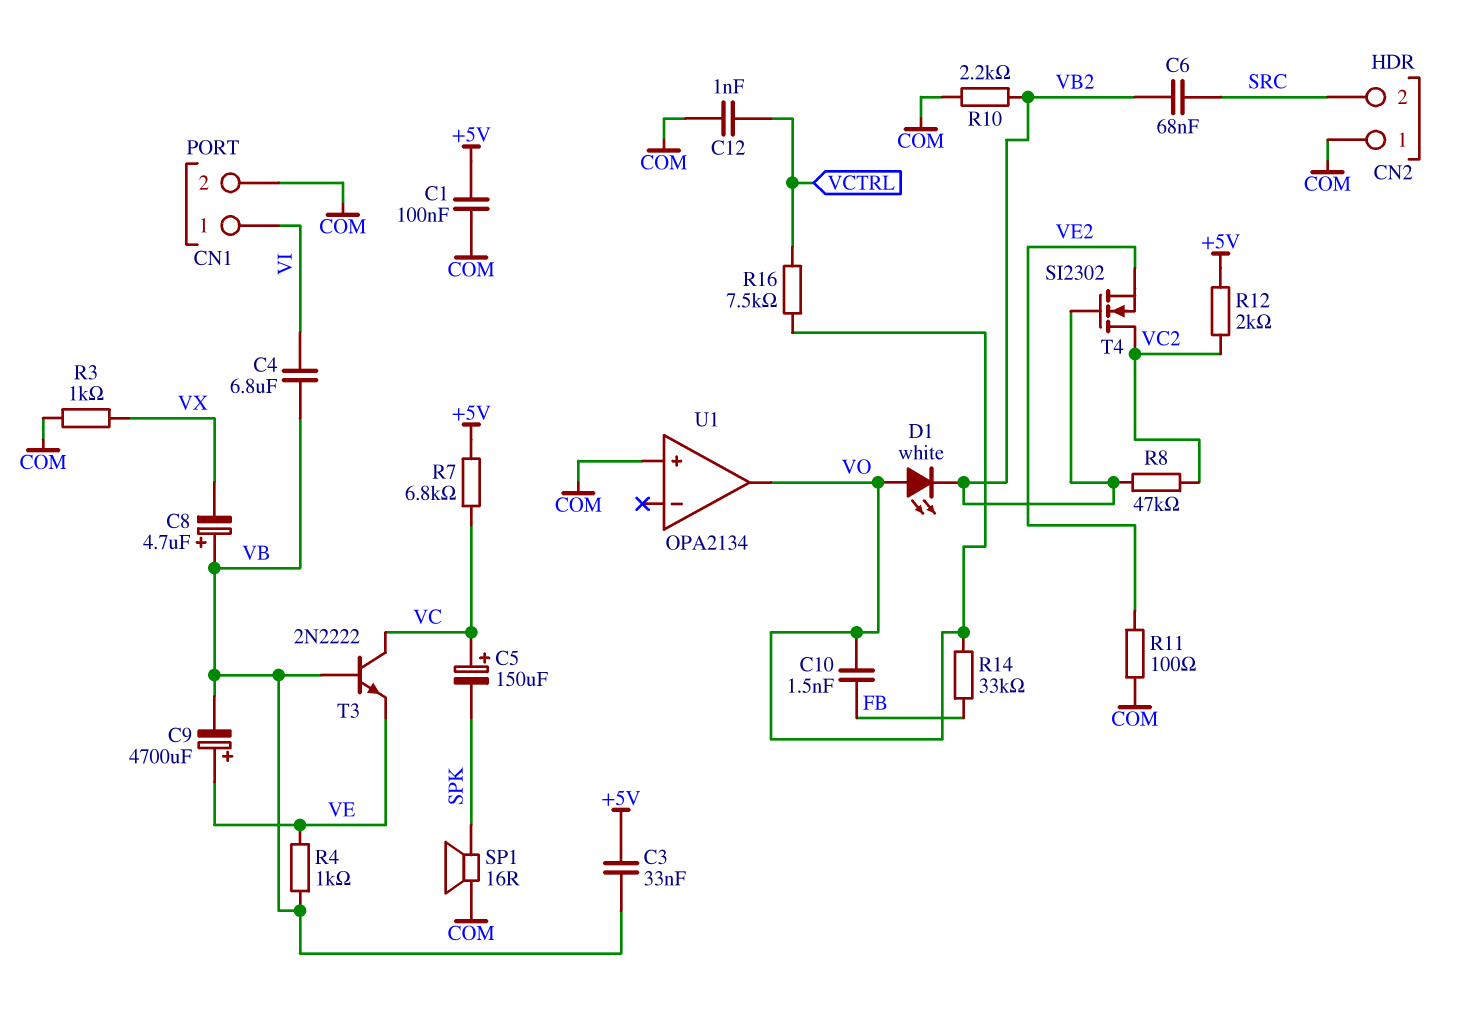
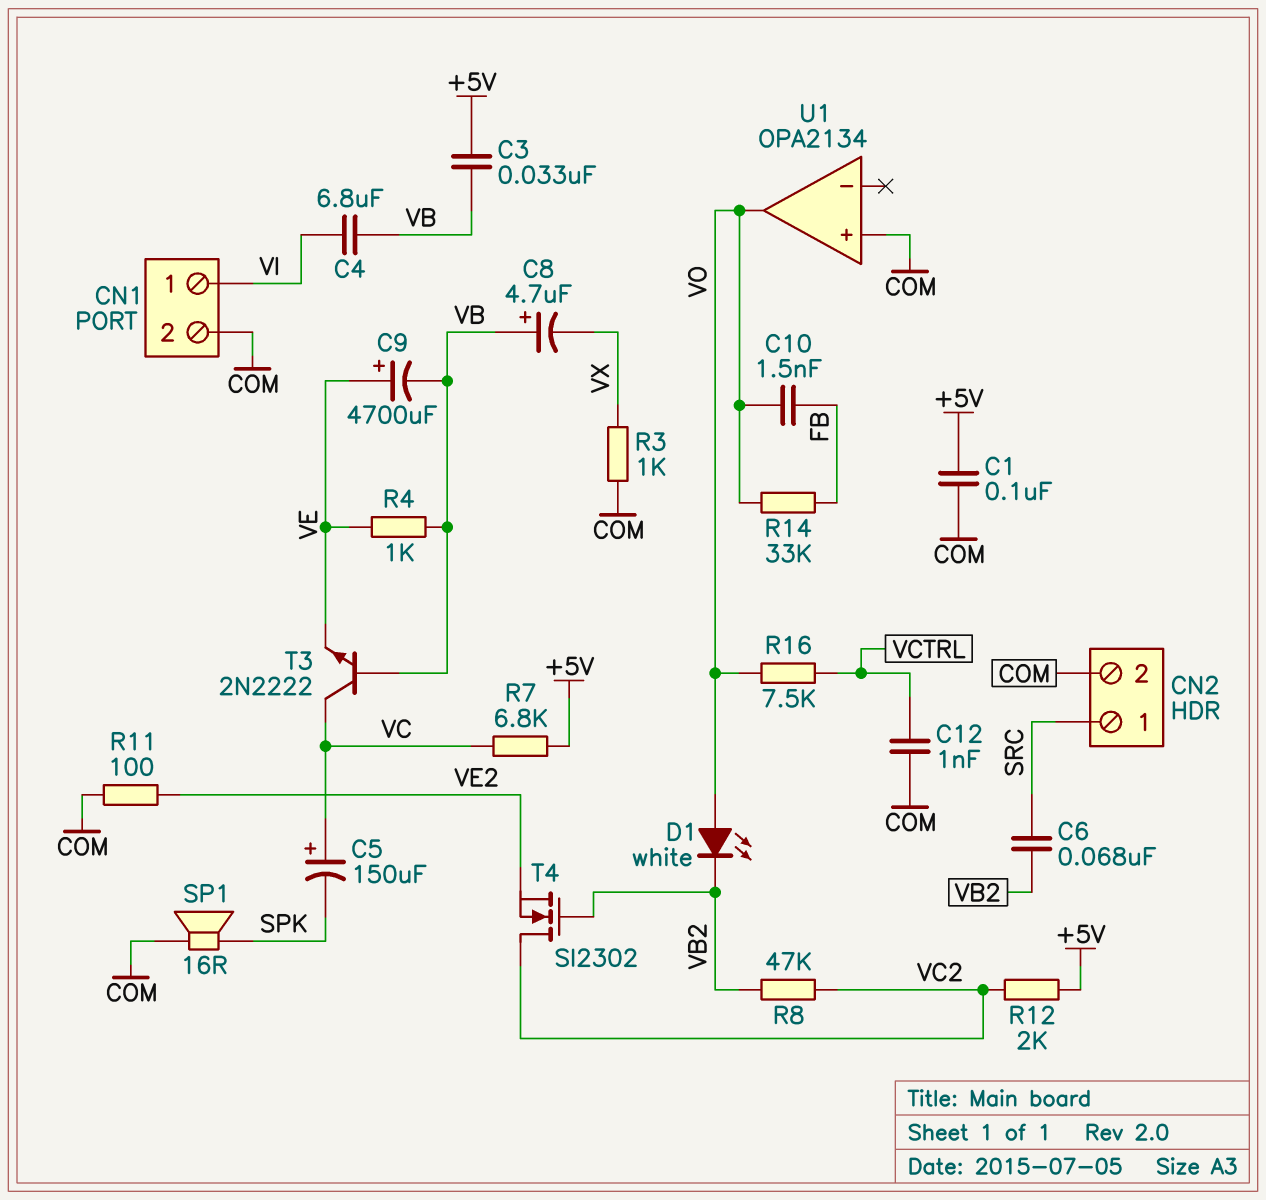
CN2 pin 1: COM -> SRC
CN2 pin 2: SRC -> COM
R10: 2.2k (COM, VB2) -> none

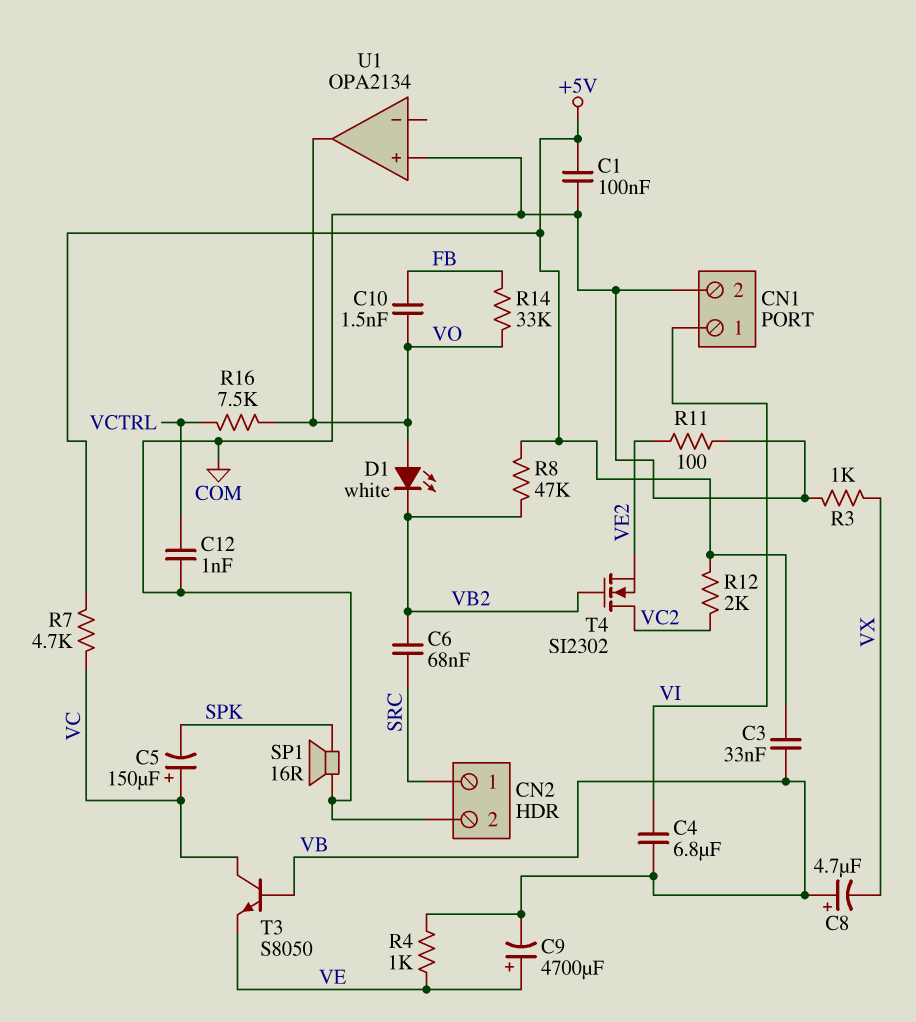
R7: 6.8k (+5V, VC) -> 4.7k (+5V, VC)
R8: 47k (VB2, VC2) -> 47k (+5V, VB2)
T3: NPN 2N2222 (B VB, C VC, E VE) -> NPN S8050 (B VB, C VC, E VE)

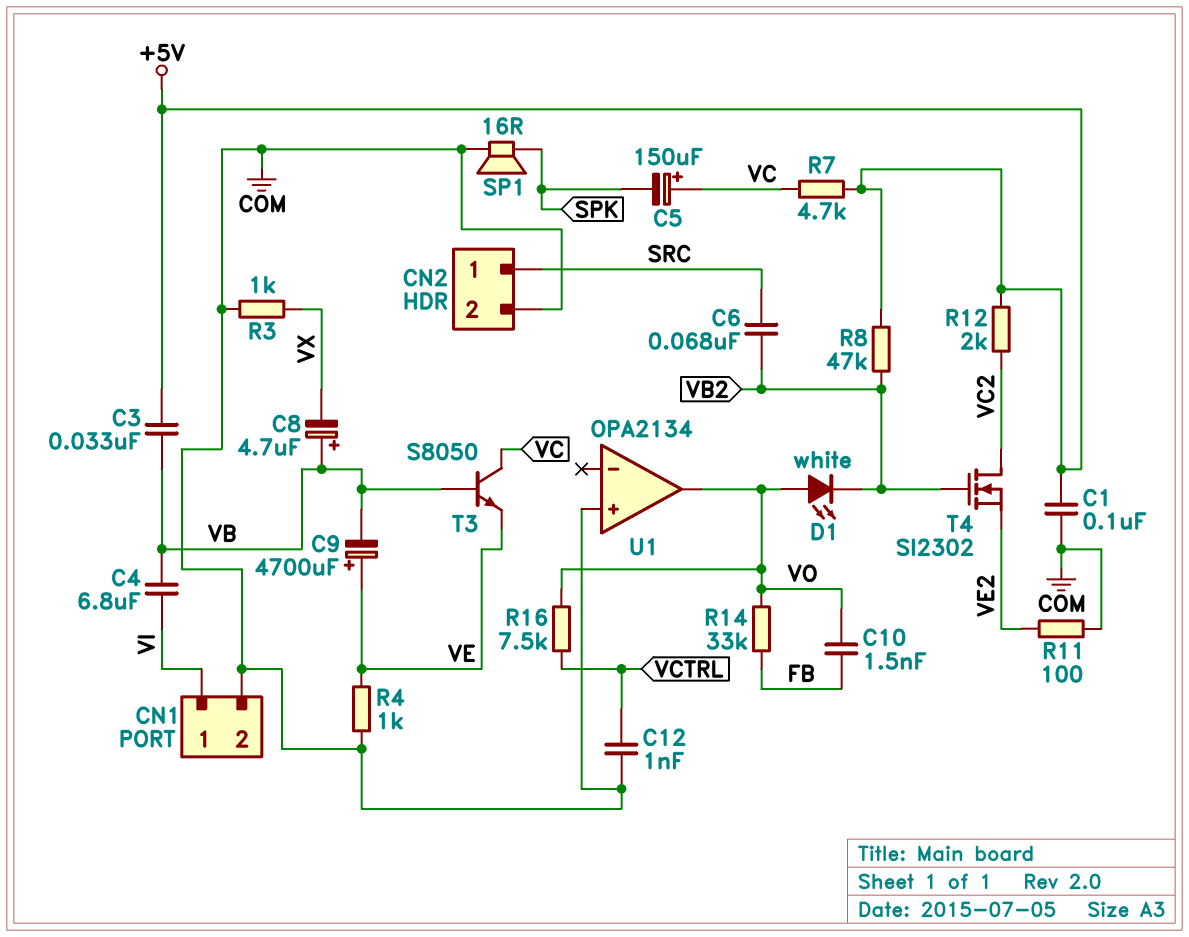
R4: 1k (VB, VE) -> 1k (COM, VE)

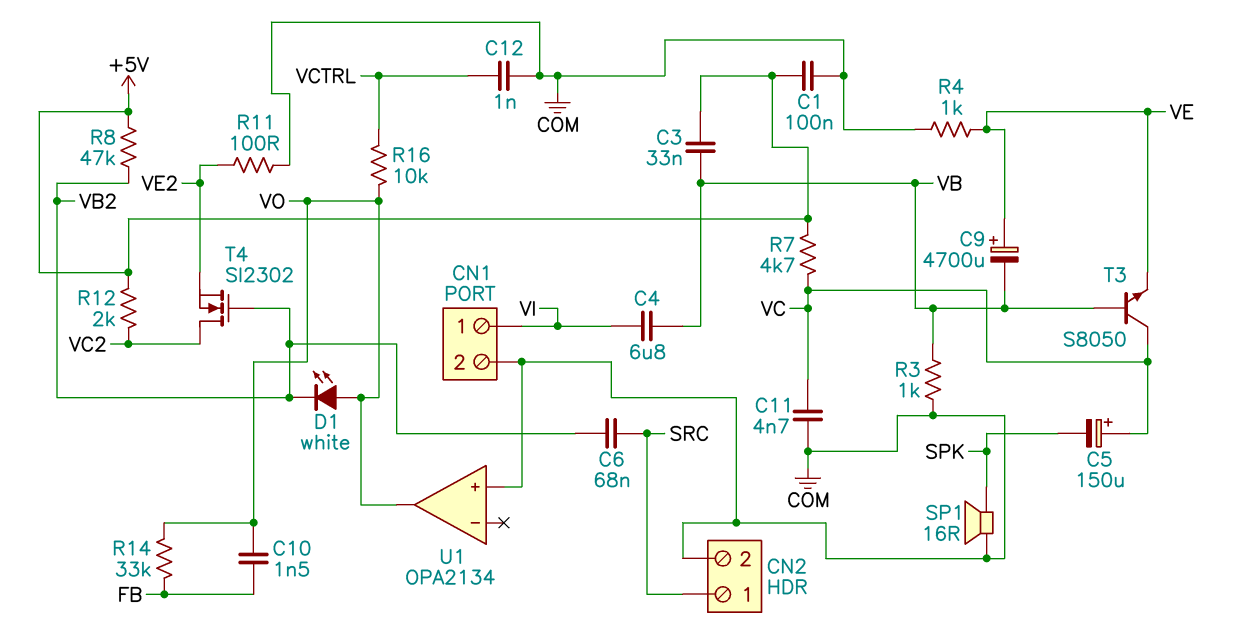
C8: 4.7uF (plus VB, minus VX) -> none
C11: none -> 4.7nF (COM, VC)
R3: 1k (COM, VX) -> 1k (COM, VB)
R16: 7.5k (VCTRL, VO) -> 10k (VCTRL, VO)

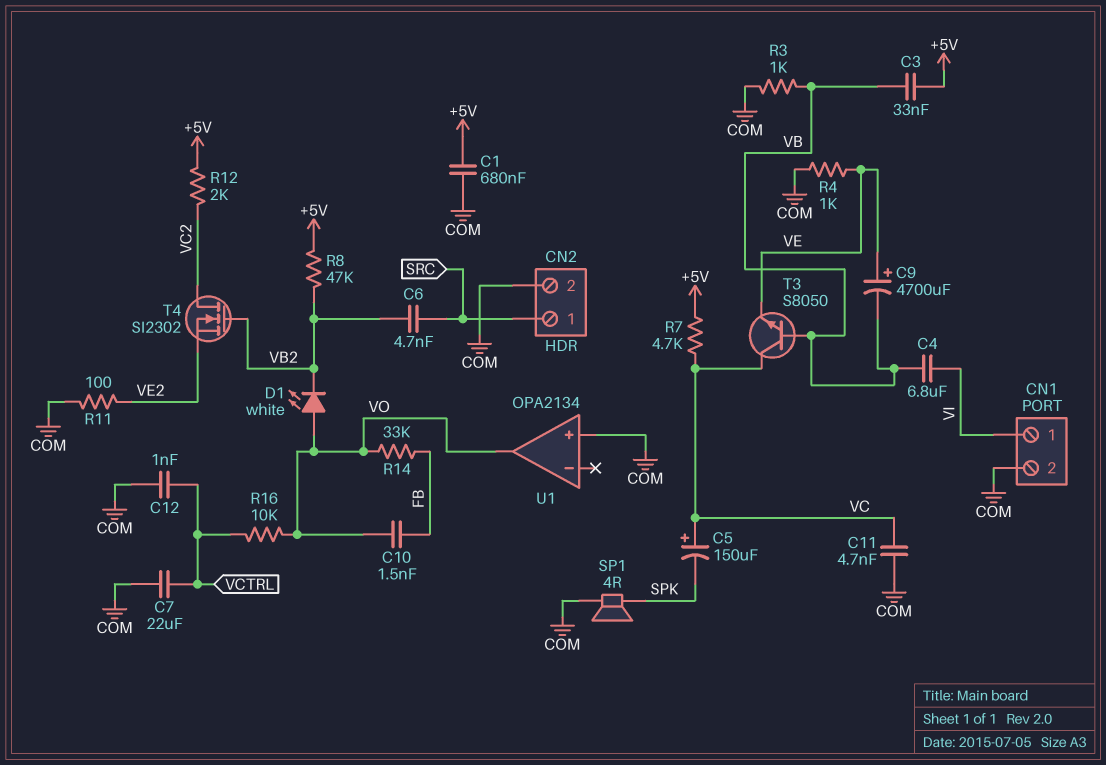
C1: 100nF (+5V, COM) -> 680nF (+5V, COM)
C6: 68nF (SRC, VB2) -> 4.7nF (SRC, VB2)
C7: none -> 22uF (COM, VCTRL)
SP1: speaker 16R (COM, SPK) -> speaker 4R (COM, SPK)

